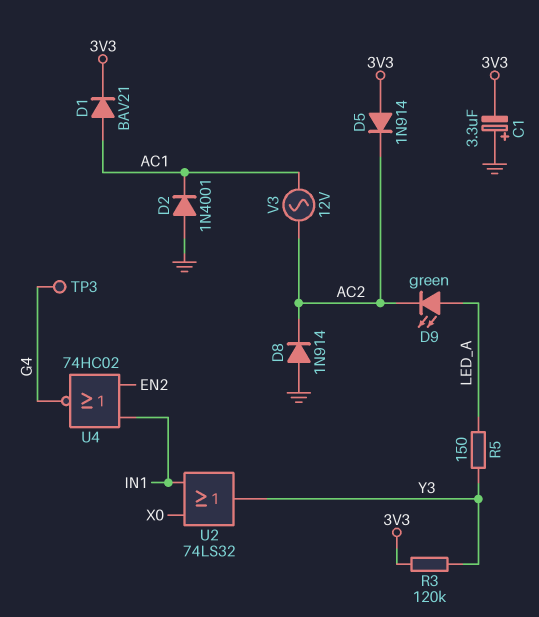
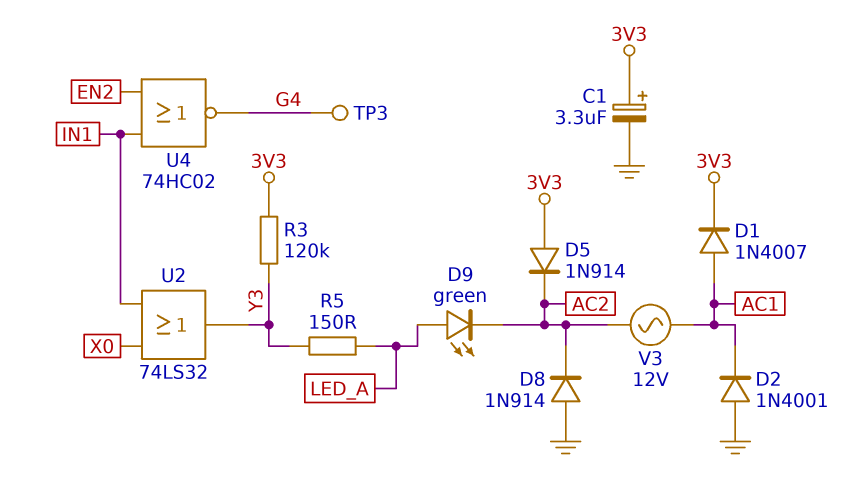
C1: 3.3uF (plus GND, minus 3V3) -> 3.3uF (plus 3V3, minus GND)
D1: diode BAV21 (A AC1, K 3V3) -> diode 1N4007 (A AC1, K 3V3)

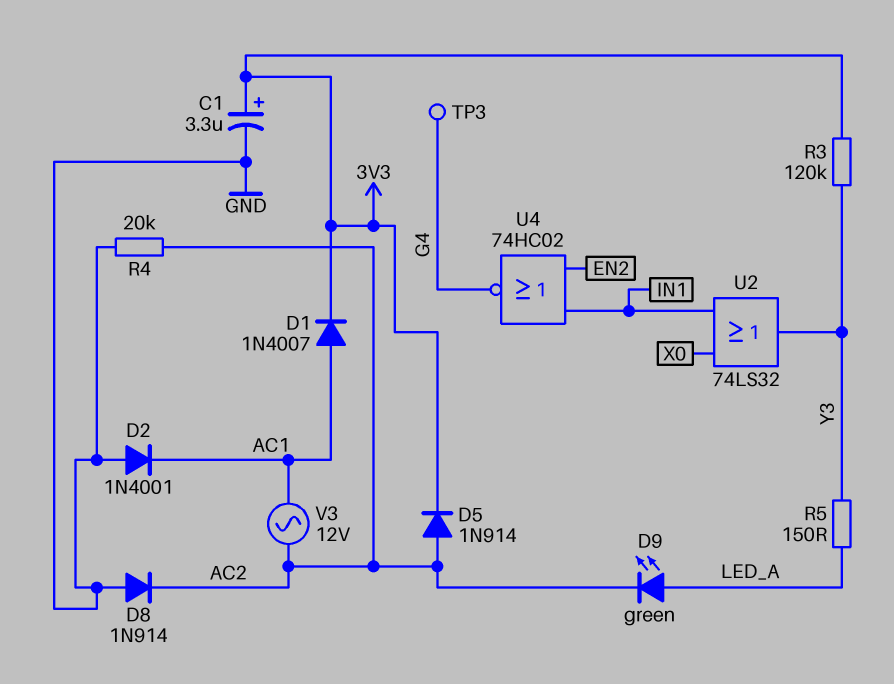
D5: diode 1N914 (A 3V3, K AC2) -> diode 1N914 (A AC2, K 3V3)
R4: none -> 20k (AC2, GND)

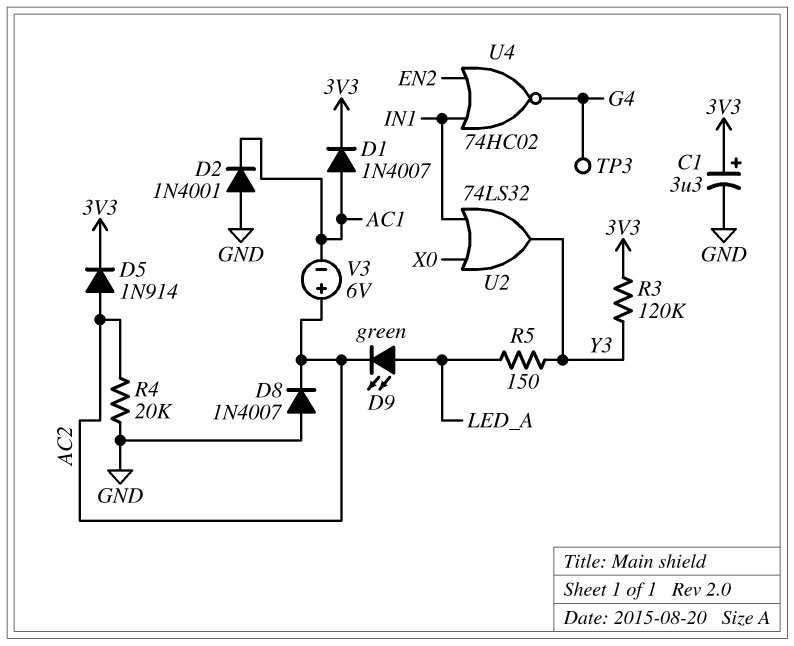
D8: diode 1N914 (A GND, K AC2) -> diode 1N4007 (A GND, K AC2)
V3: AC 12V (AC1, AC2) -> 6V (plus AC2, minus AC1)

